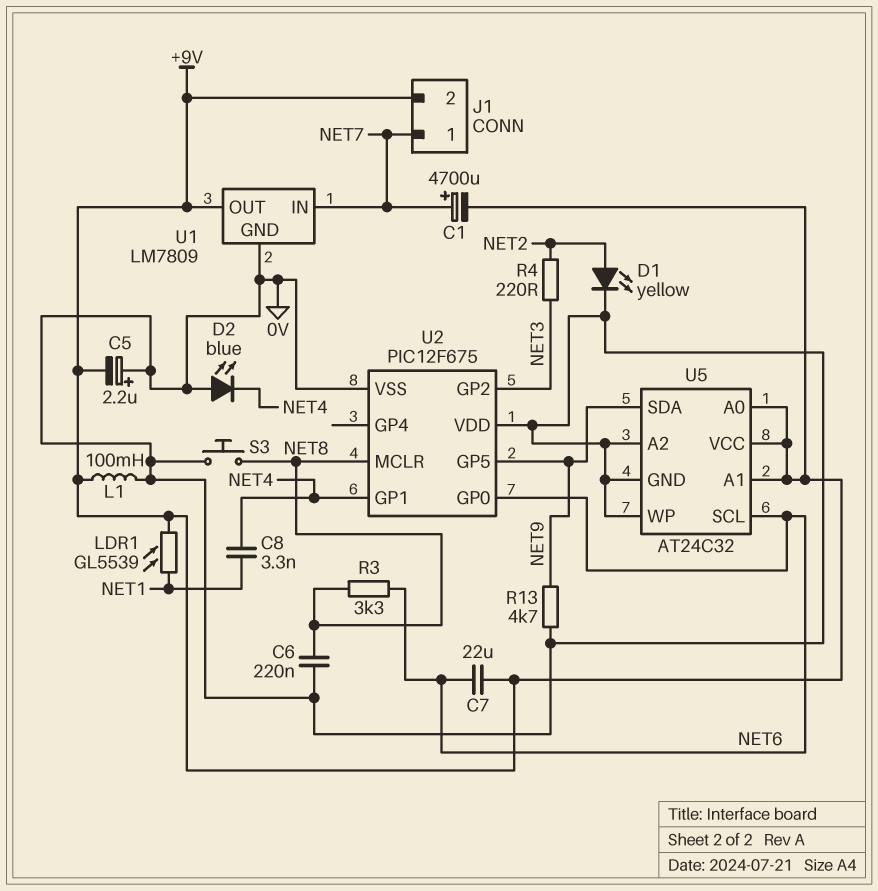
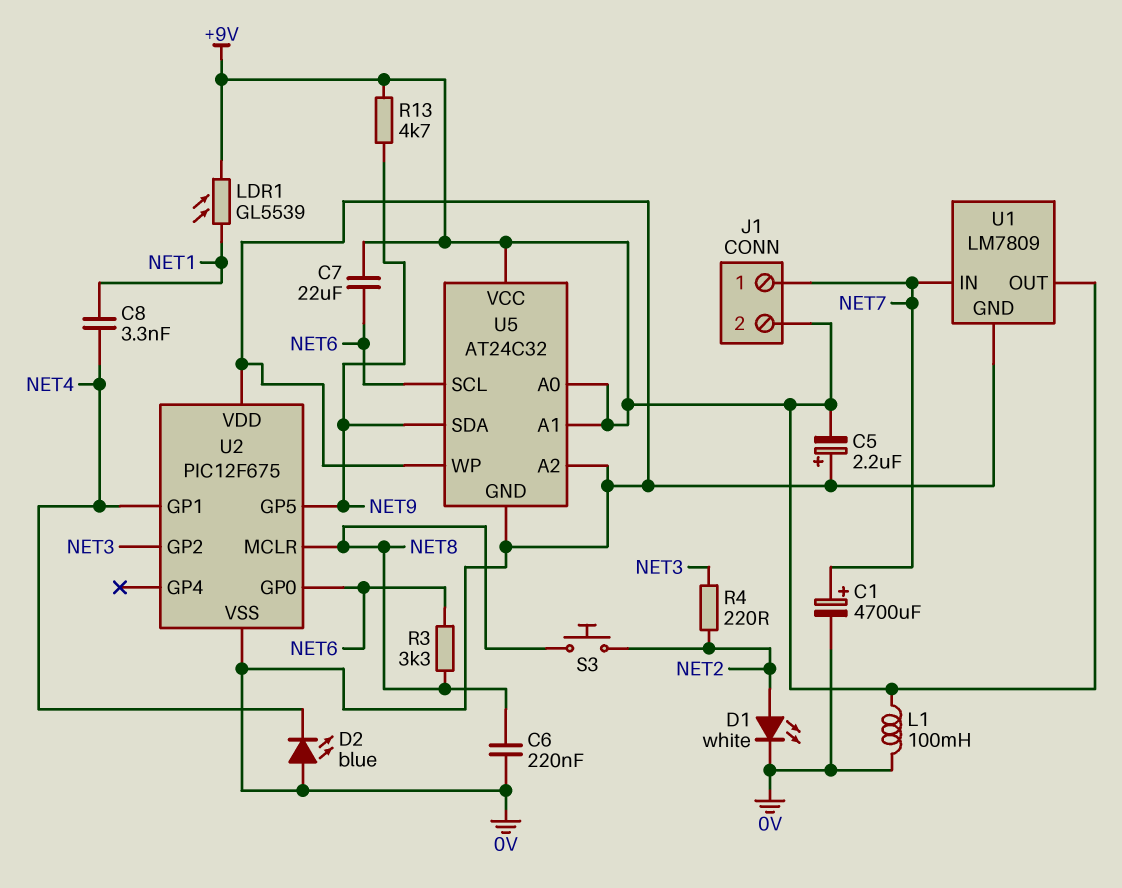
C1: 4700uF (plus NET7, minus +9V) -> 4700uF (plus NET7, minus 0V)
D1: LED yellow (A NET2, K 0V) -> LED white (A NET2, K 0V)
R13: 4.7k (0V, NET9) -> 4.7k (+9V, NET9)
S3: button (0V, NET8) -> button (NET2, NET8)

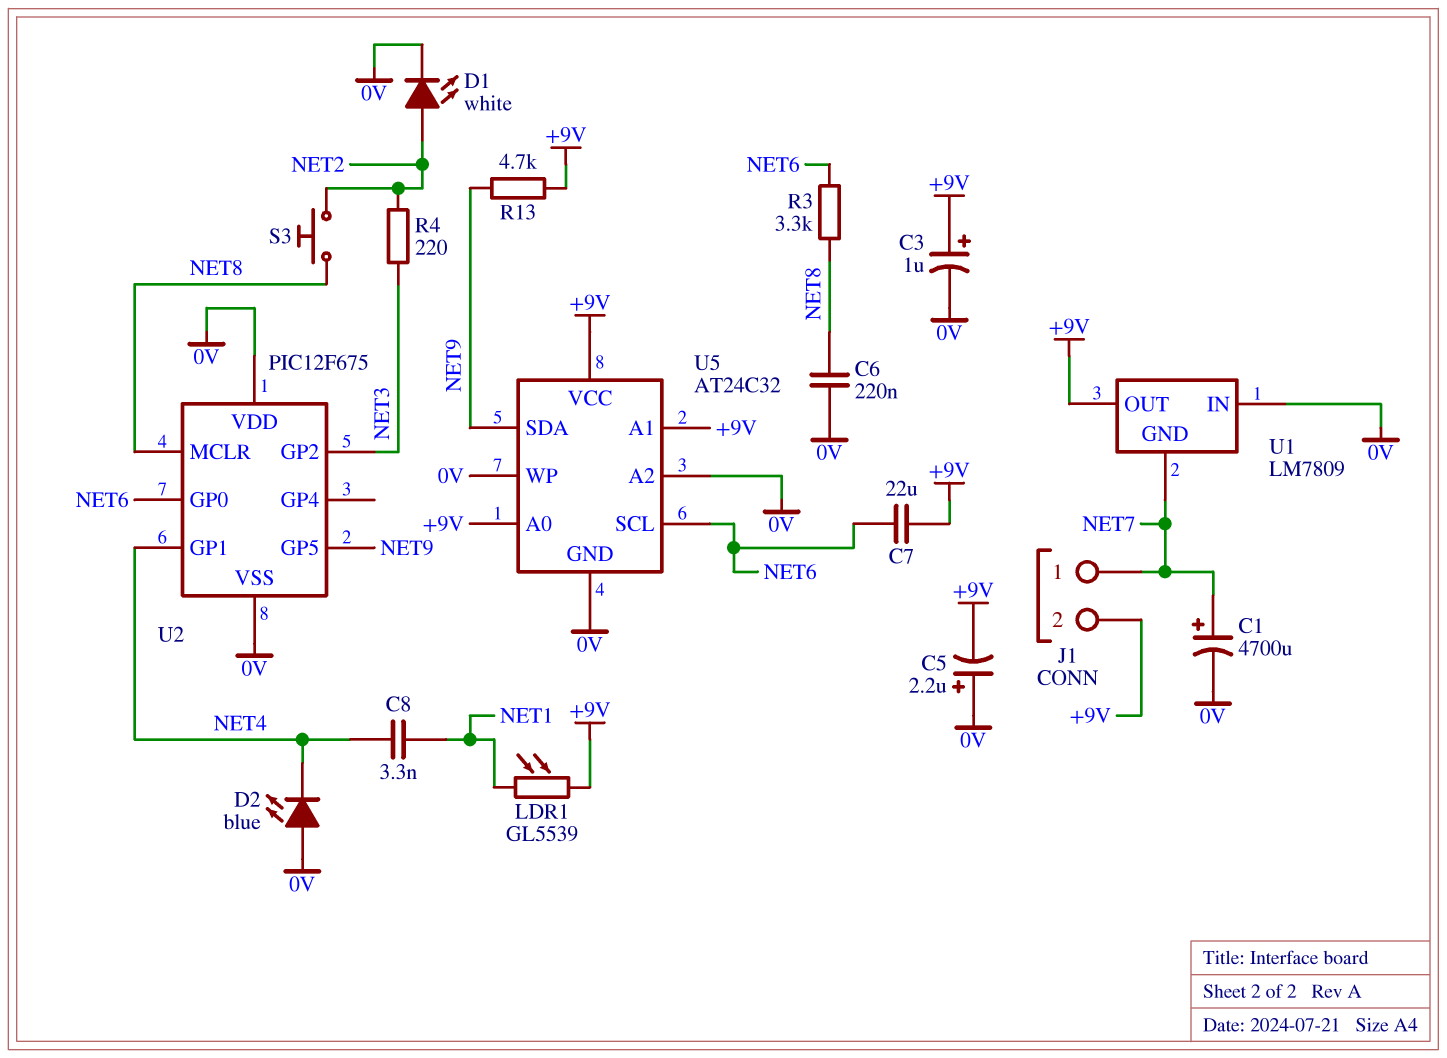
C3: none -> 1uF (plus +9V, minus 0V)
L1: 100mH (+9V, 0V) -> none
U1 pin GND: 0V -> NET7
U1 pin IN: NET7 -> 0V

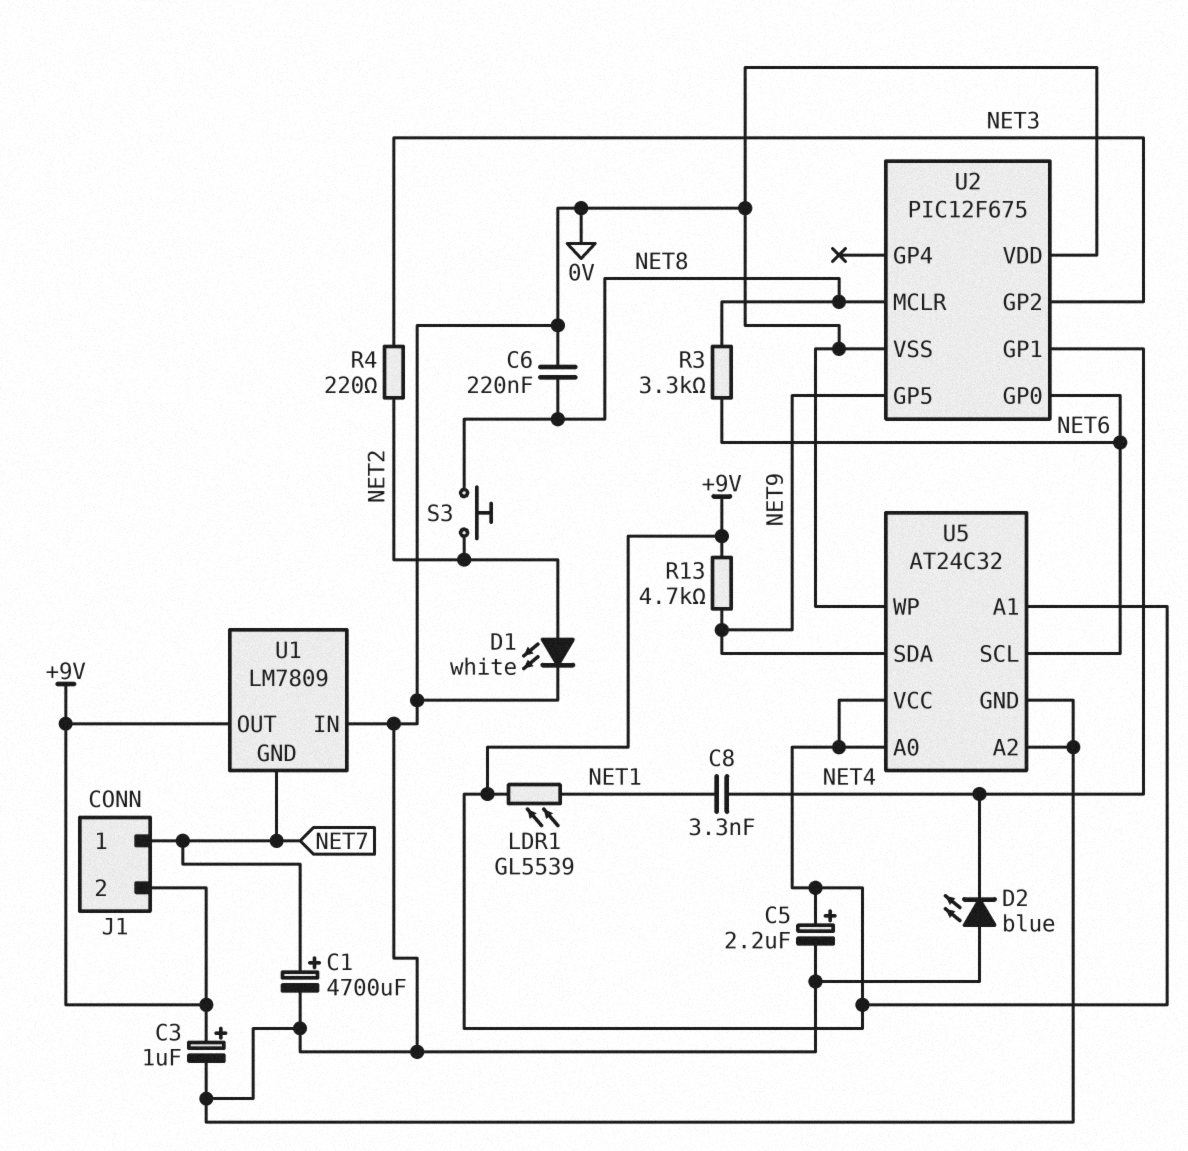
C5: 2.2uF (plus 0V, minus +9V) -> 2.2uF (plus +9V, minus 0V)
C7: 22uF (+9V, NET6) -> none

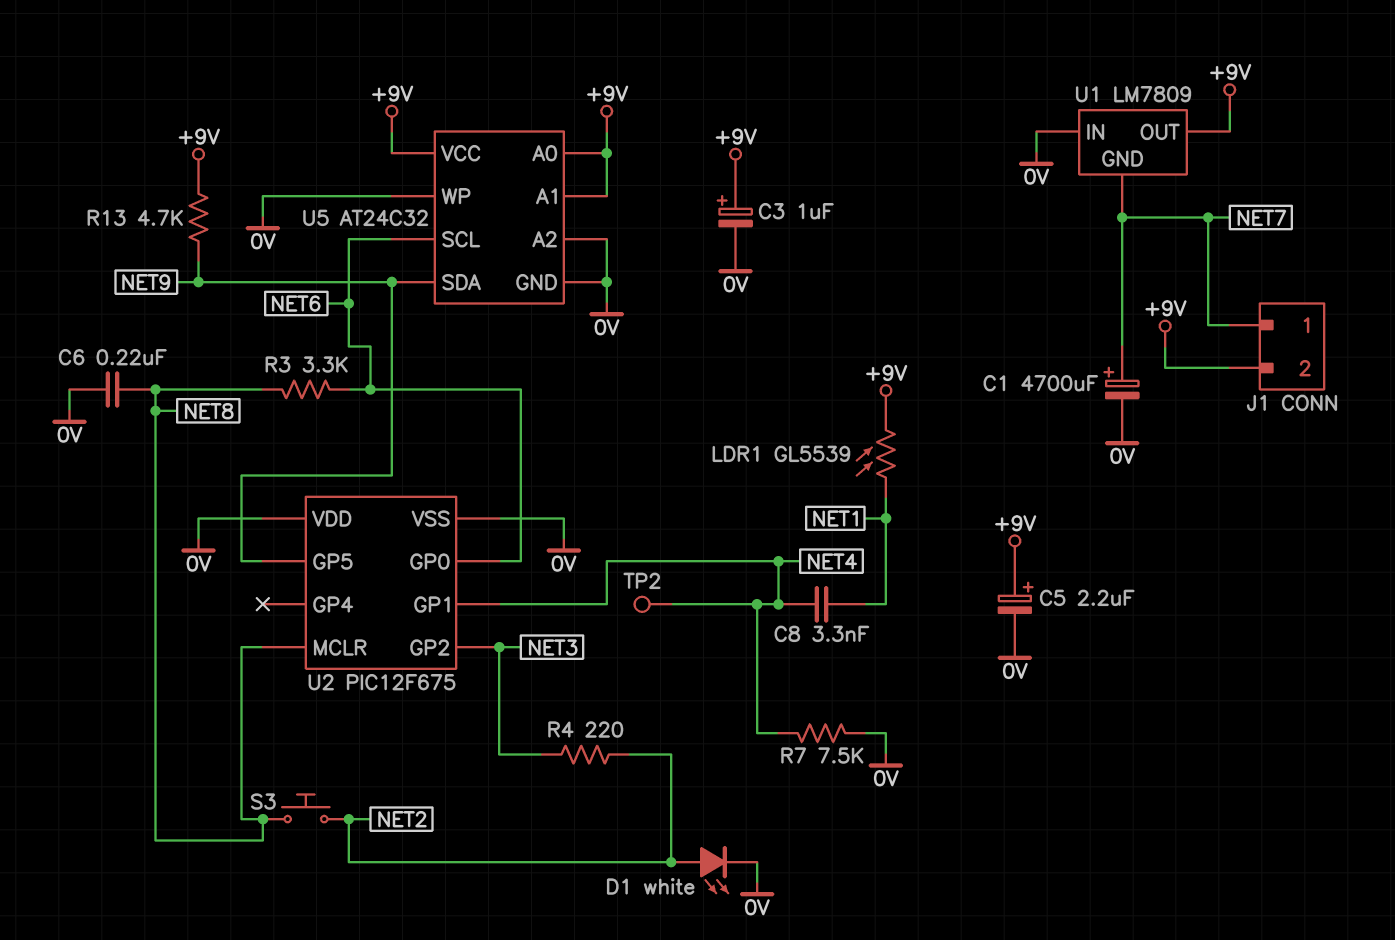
D2: LED blue (A 0V, K NET4) -> none
R7: none -> 7.5k (0V, NET4)
TP2: none -> test point (NET4)

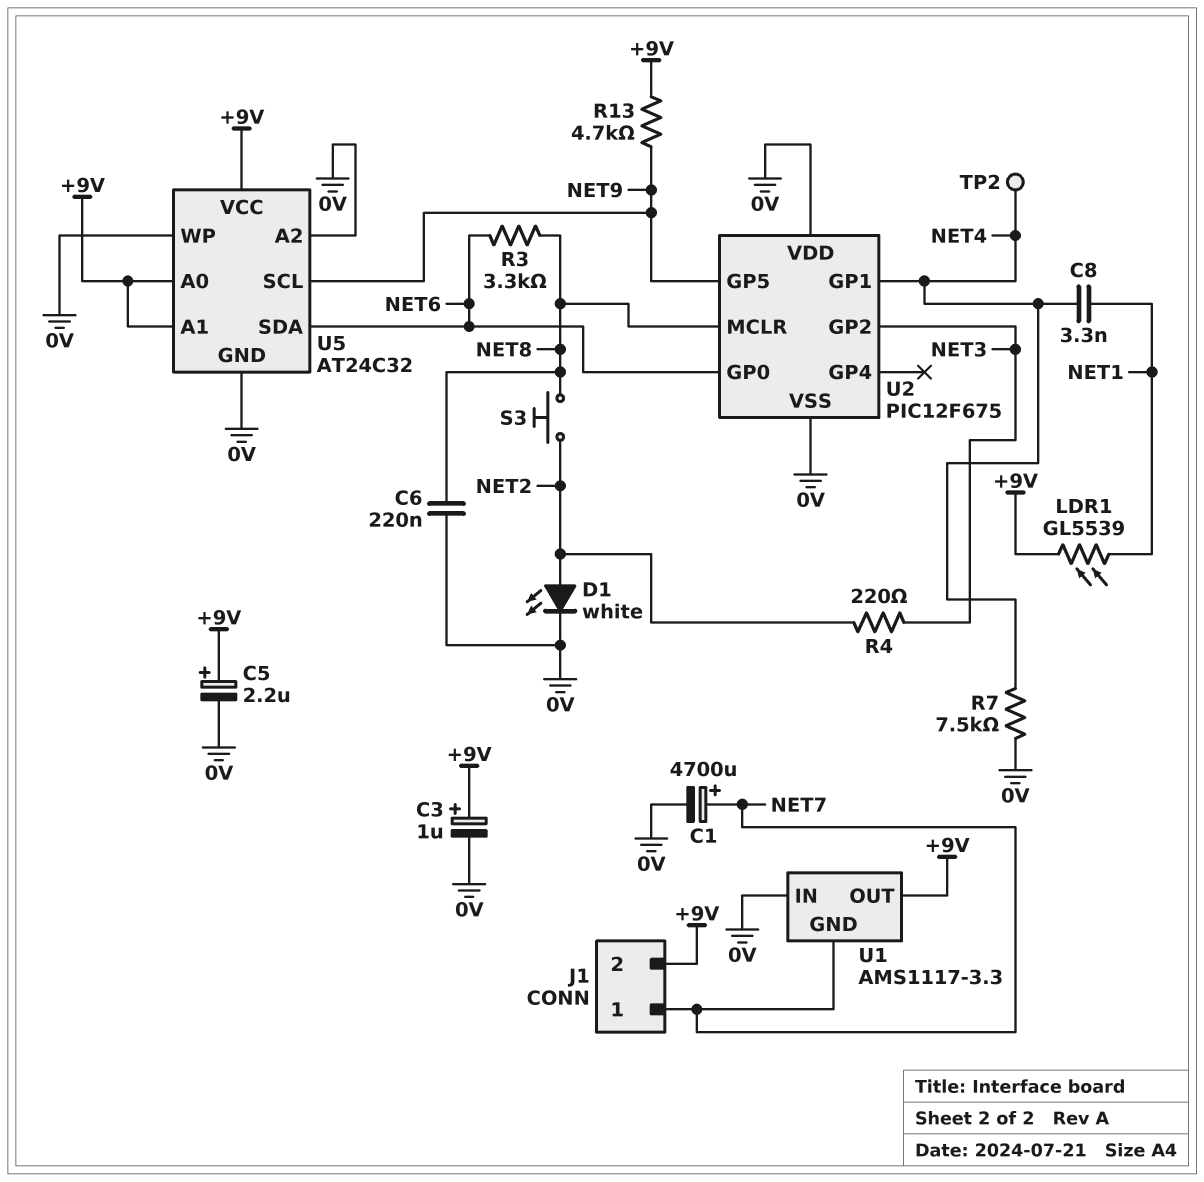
U1: LM7809 -> AMS1117-3.3
U5 pin SCL: NET6 -> NET9
U5 pin SDA: NET9 -> NET6

